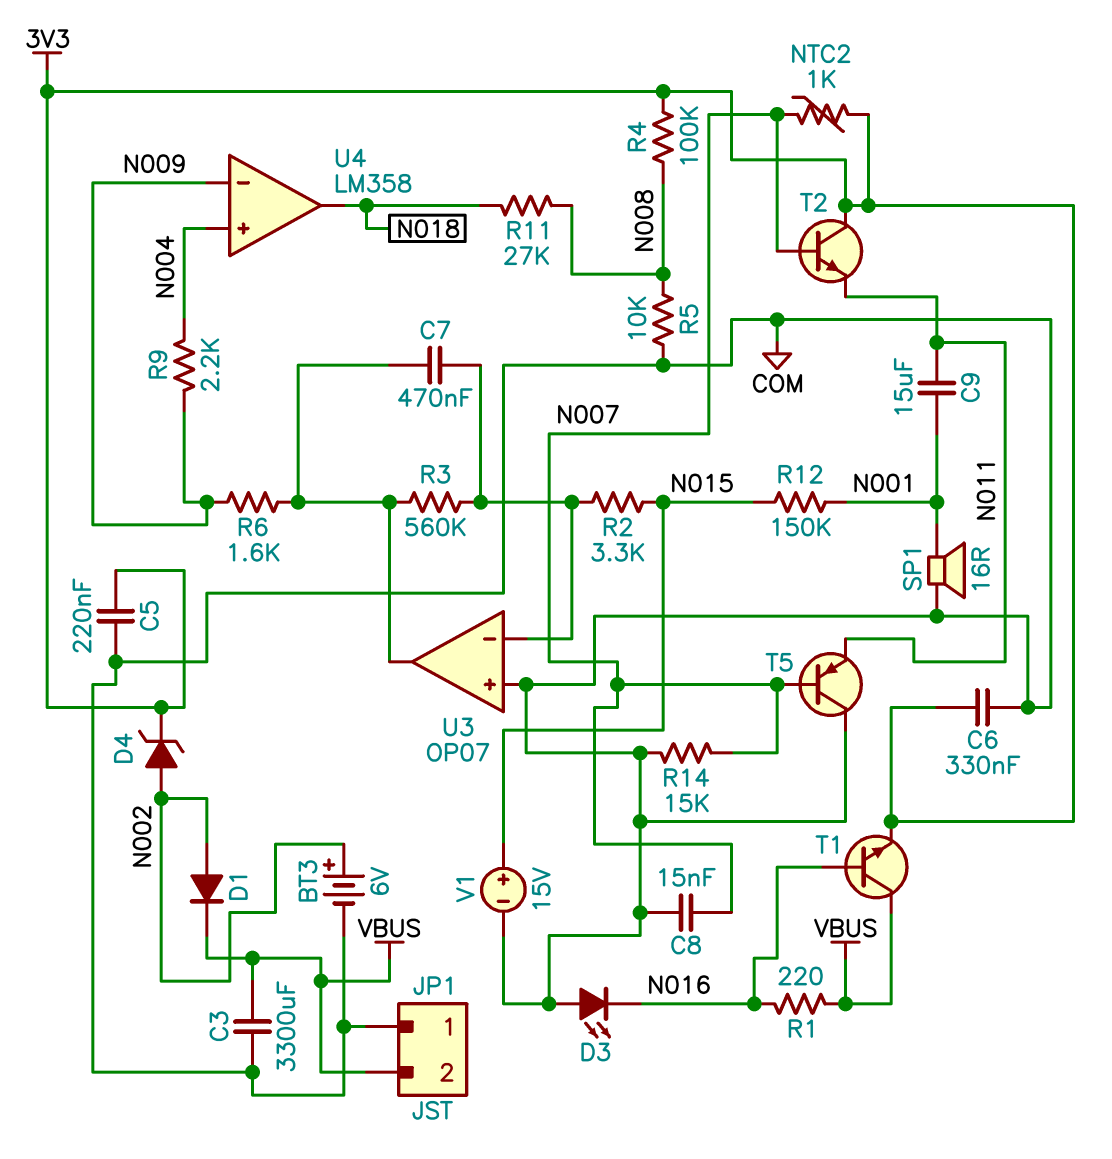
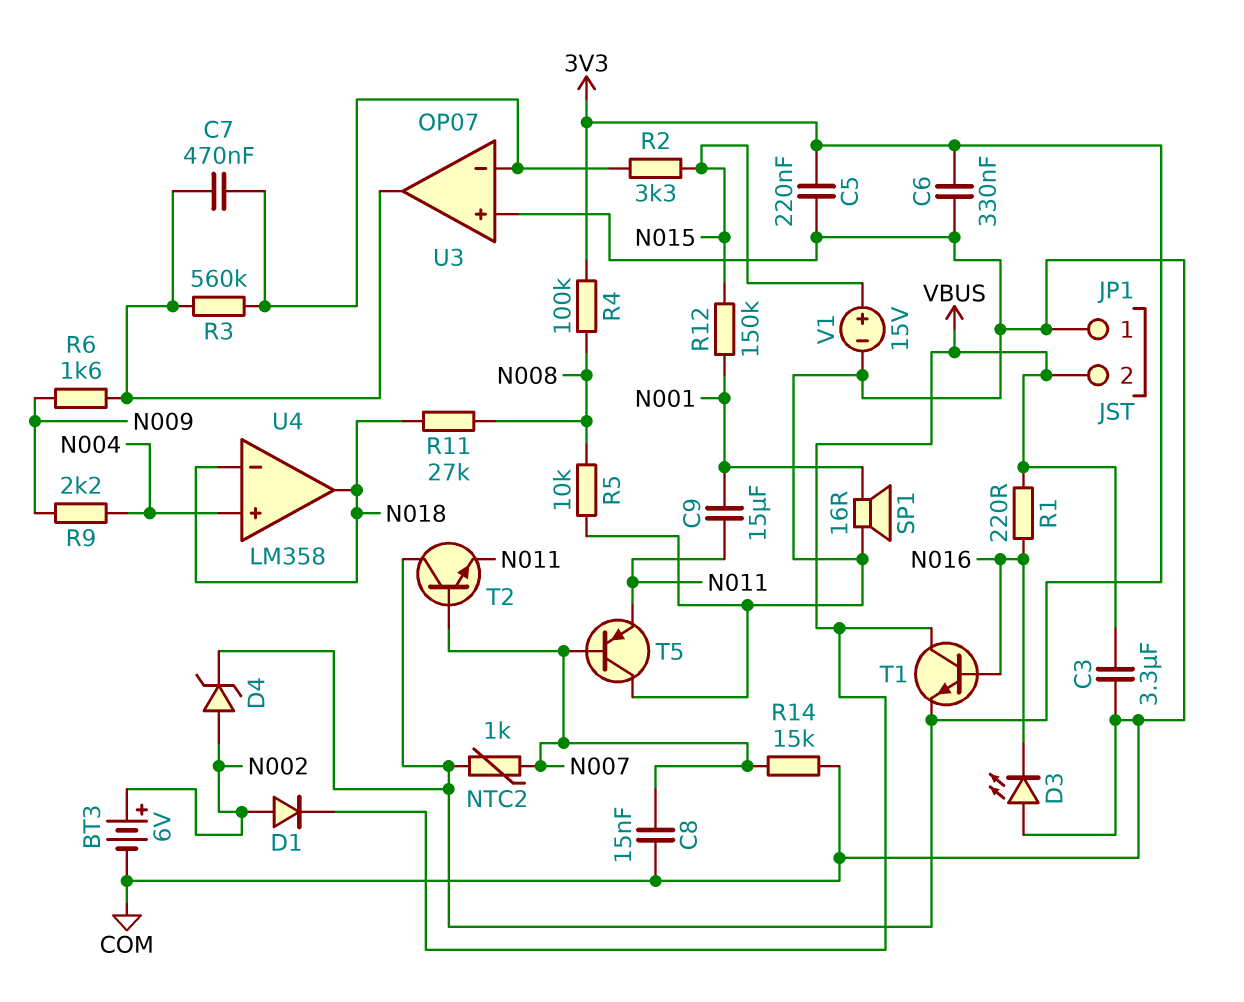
C3: 3300uF (COM, VBUS) -> 3.3uF (COM, VBUS)
U4 pin in-: N009 -> N018

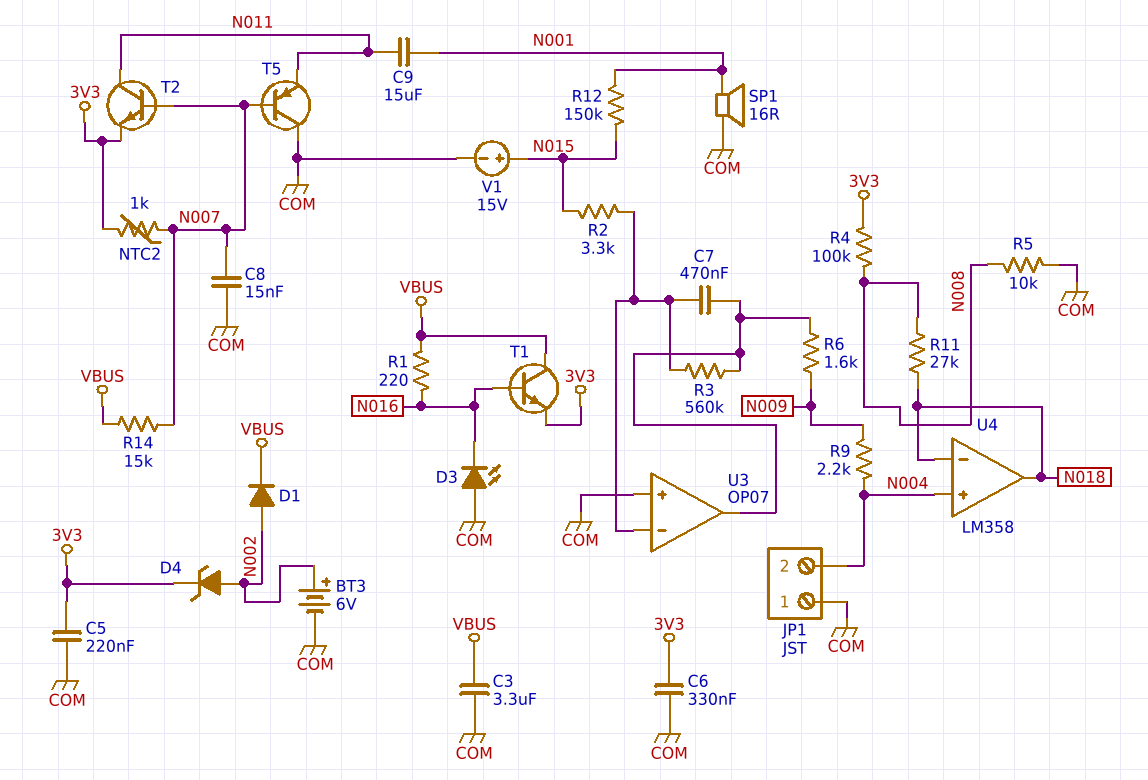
JP1 pin 2: VBUS -> N004
R14: 15k (COM, N007) -> 15k (N007, VBUS)
T2: NPN (B N007, C 3V3, E N011) -> NPN (B N007, C N011, E 3V3)

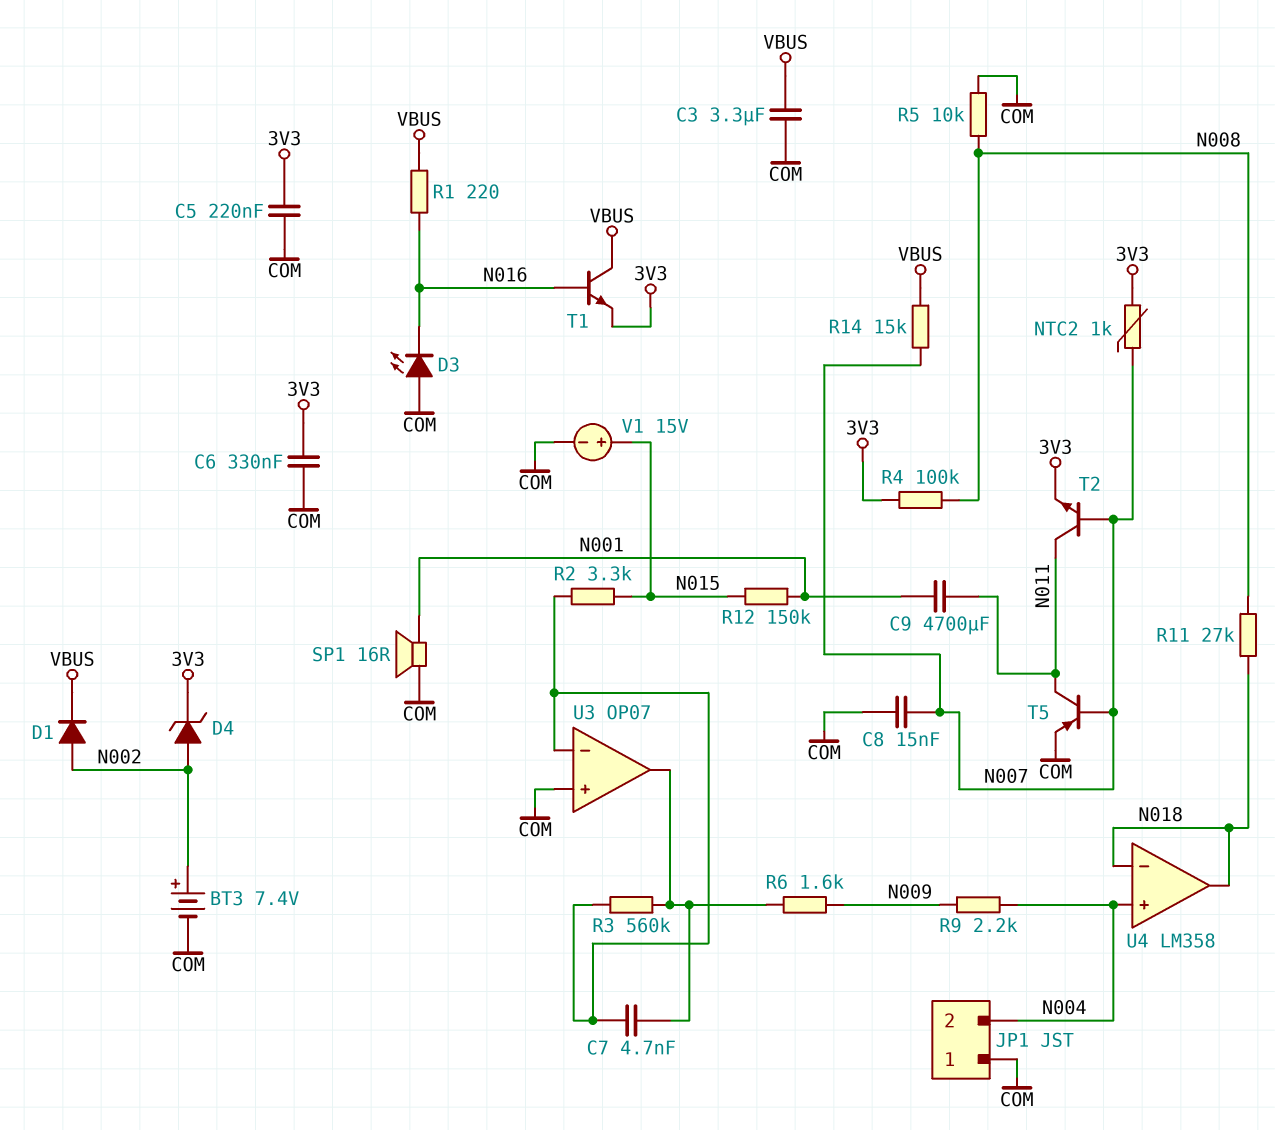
BT3: 6V (plus N002, minus COM) -> 7.4V (plus N002, minus COM)
C7: 470nF (U3/in-, U3/out) -> 4.7nF (U3/in-, U3/out)
C9: 15uF (N001, N011) -> 4700uF (N001, N011)
T5: PNP (B N007, C COM, E N011) -> PNP (B N007, C N011, E COM)

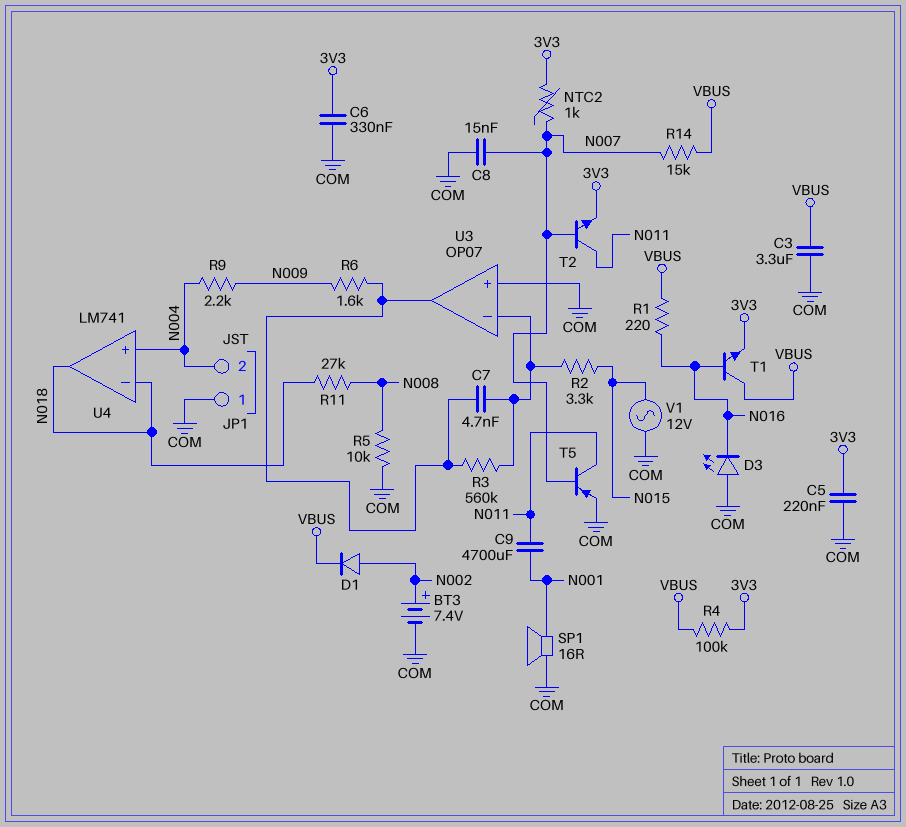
D4: zener (A N002, K 3V3) -> none
R4: 100k (3V3, N008) -> 100k (3V3, VBUS)
R12: 150k (N001, N015) -> none
U4: LM358 -> LM741
V1: 15V (plus N015, minus COM) -> AC 12V (COM, N015)

